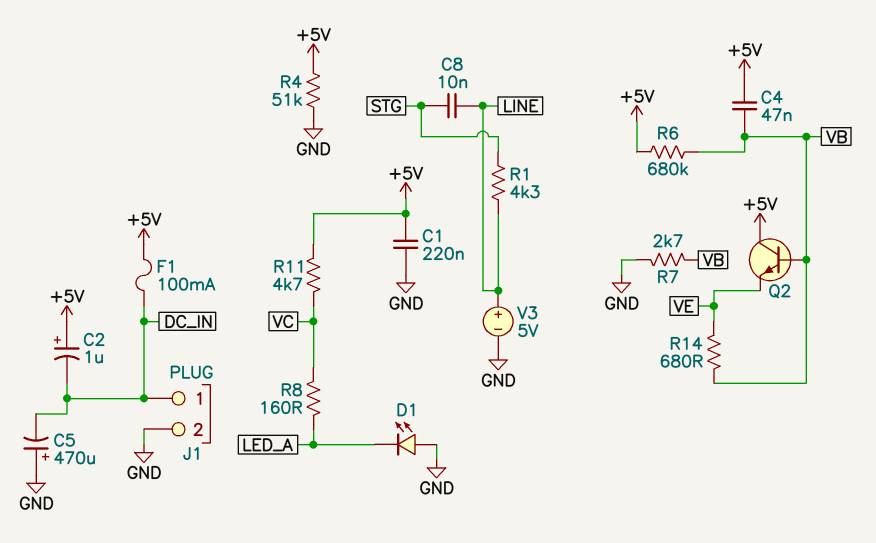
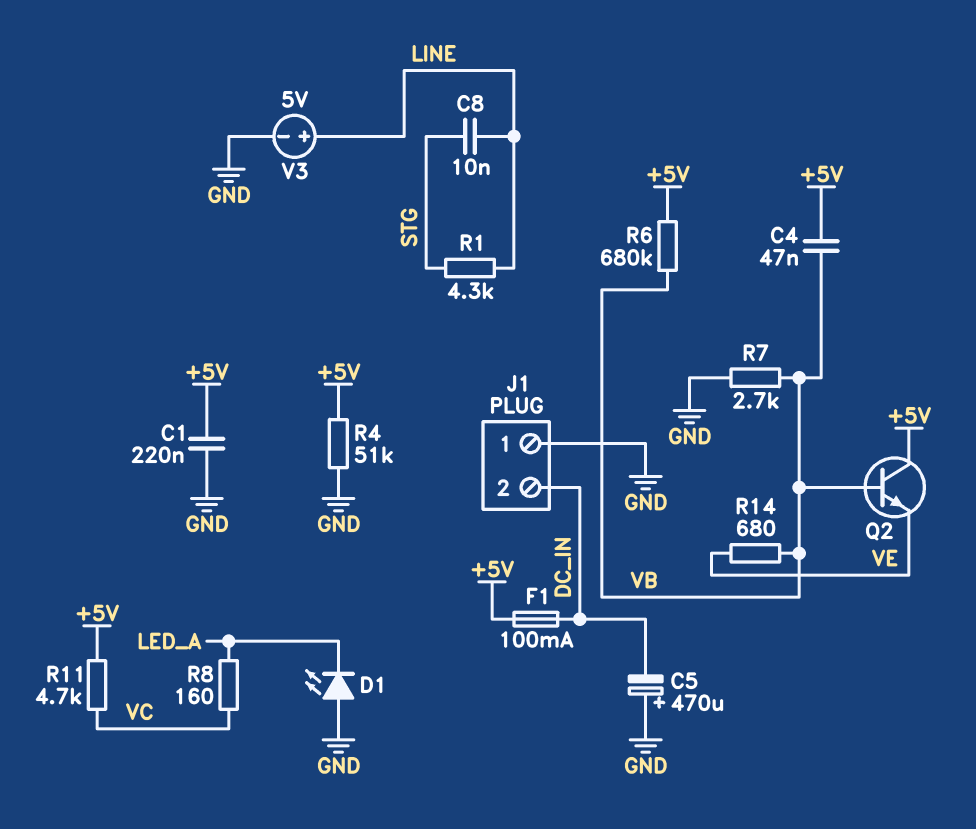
C2: 1uF (plus +5V, minus DC_IN) -> none
J1 pin 1: DC_IN -> GND
J1 pin 2: GND -> DC_IN

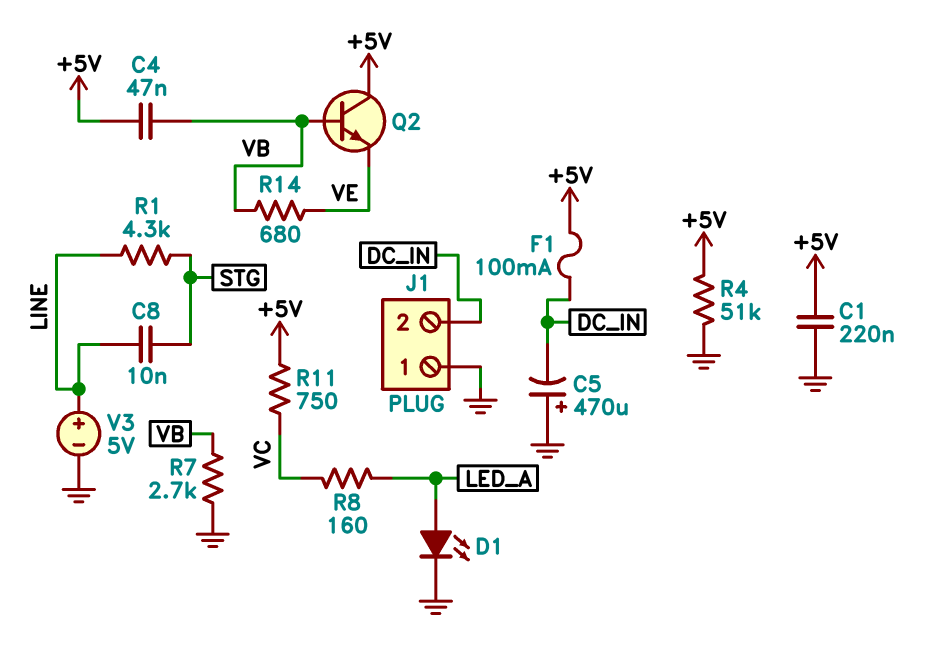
D1: LED (A GND, K LED_A) -> LED (A LED_A, K GND)
R6: 680k (+5V, VB) -> none
R11: 4.7k (+5V, VC) -> 750 (+5V, VC)

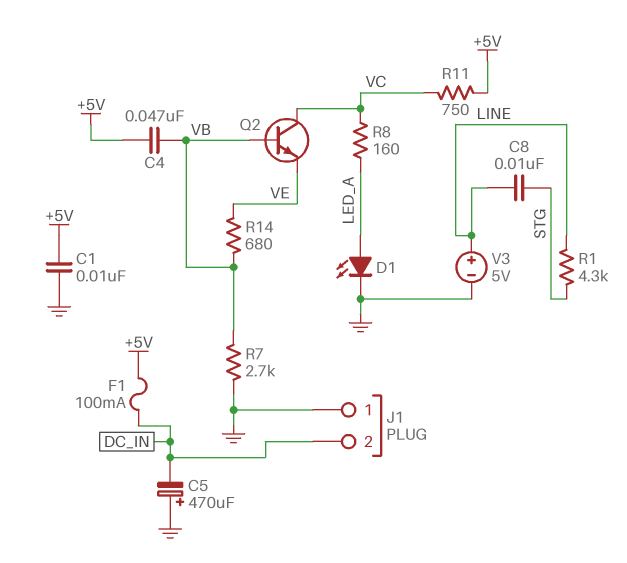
C1: 220nF (+5V, GND) -> 10nF (+5V, GND)
Q2: NPN (B VB, C +5V, E VE) -> NPN (B VB, C VC, E VE)
R4: 51k (+5V, GND) -> none

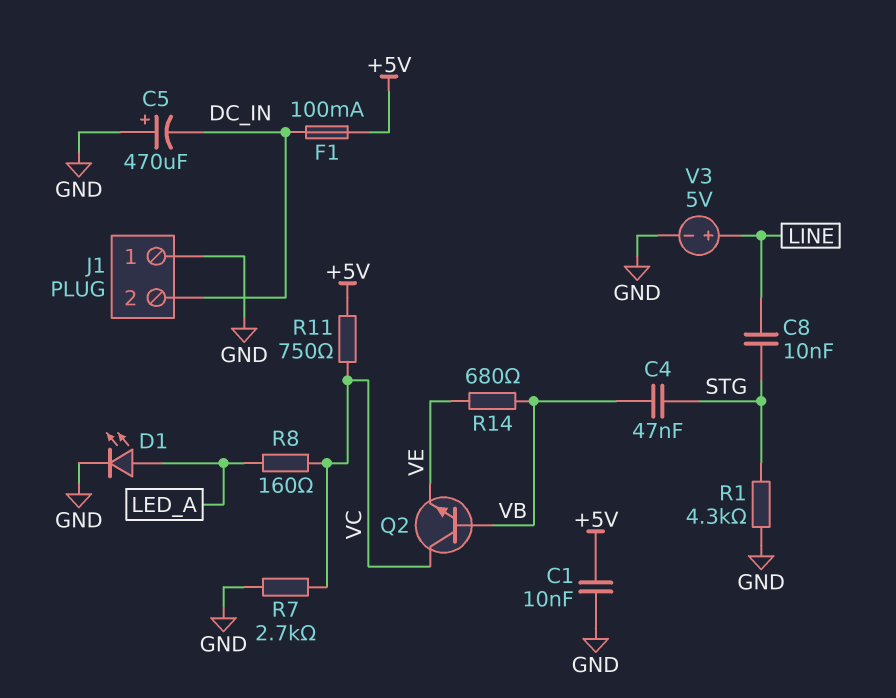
C4: 47nF (+5V, VB) -> 47nF (STG, VB)
R1: 4.3k (LINE, STG) -> 4.3k (GND, STG)
R7: 2.7k (GND, VB) -> 2.7k (GND, VC)

